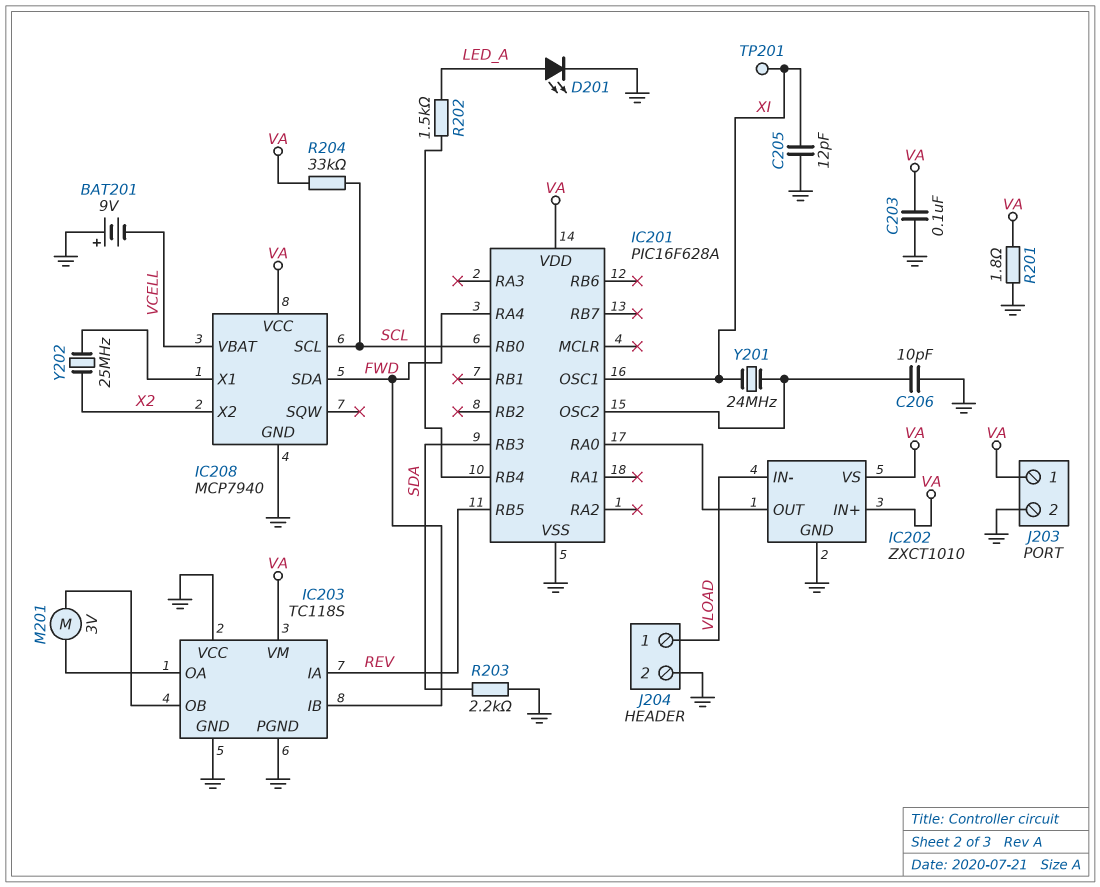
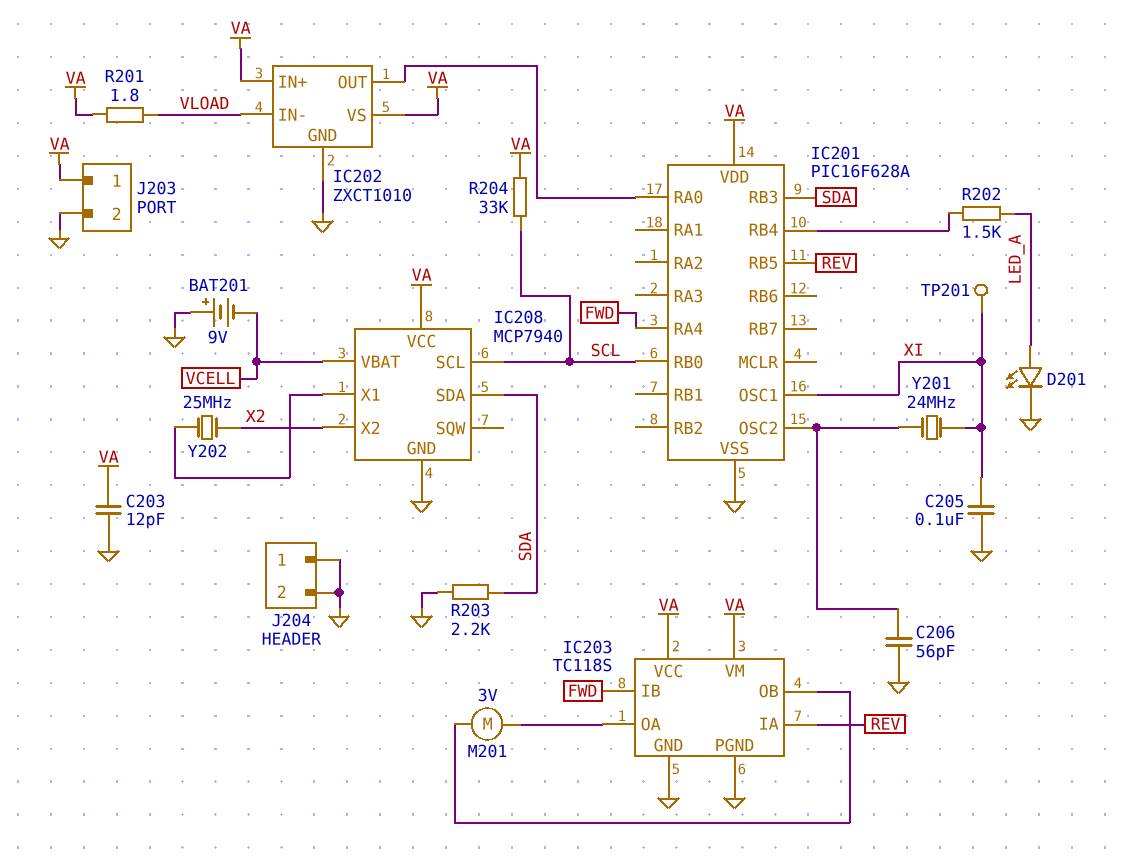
C203: 100nF (GND, VA) -> 12pF (GND, VA)
C205: 12pF (GND, XI) -> 100nF (GND, XI)
C206: 10pF (GND, IC201/OSC2) -> 56pF (GND, IC201/OSC2)
IC203 pin VCC: GND -> VA
IC208 pin SDA: FWD -> SDA
J204 pin 1: VLOAD -> GND
R201: 1.8 (GND, VA) -> 1.8 (VA, VLOAD)

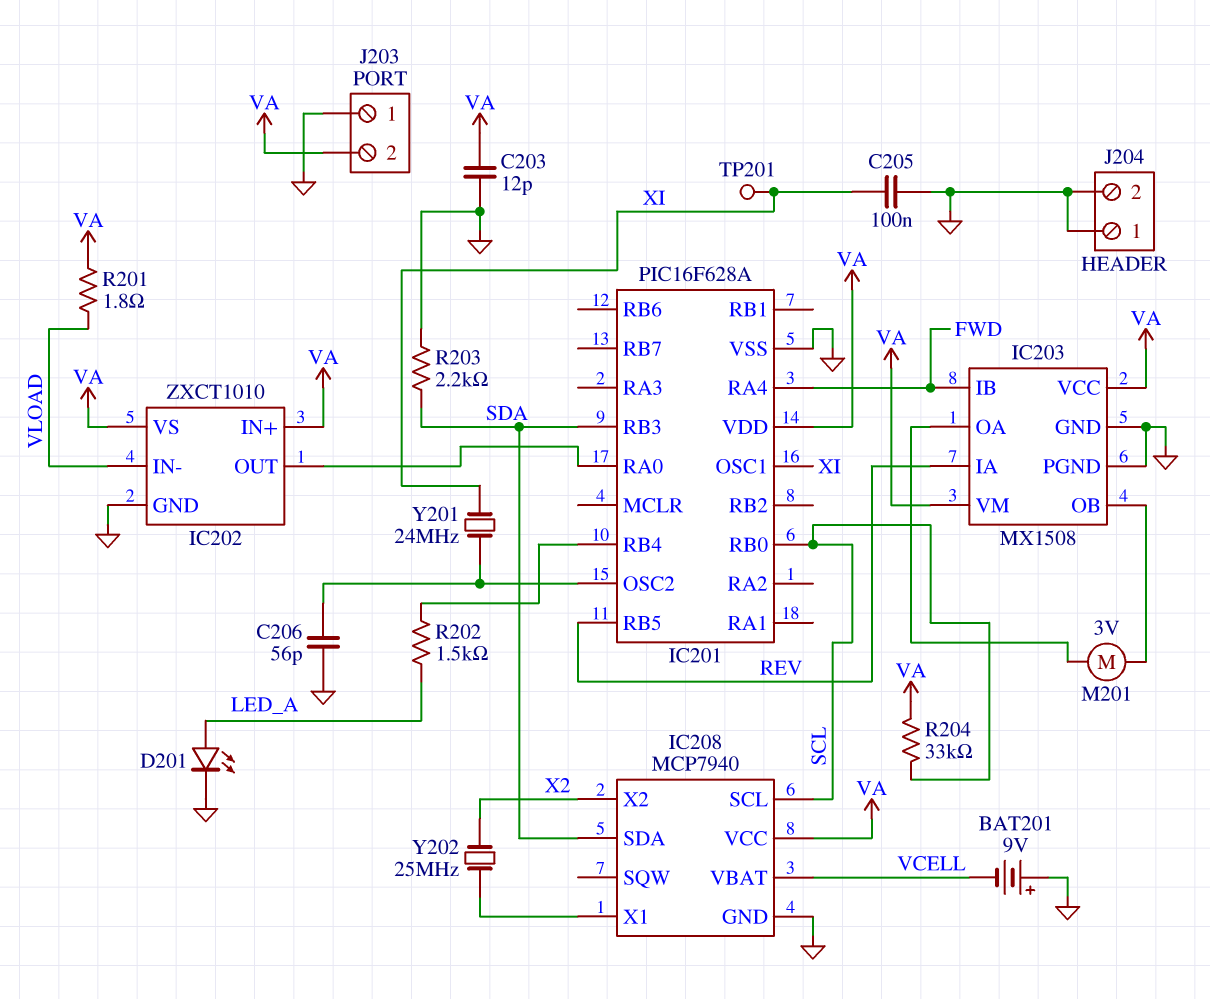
IC203: TC118S -> MX1508
J203 pin 1: VA -> GND
J203 pin 2: GND -> VA

